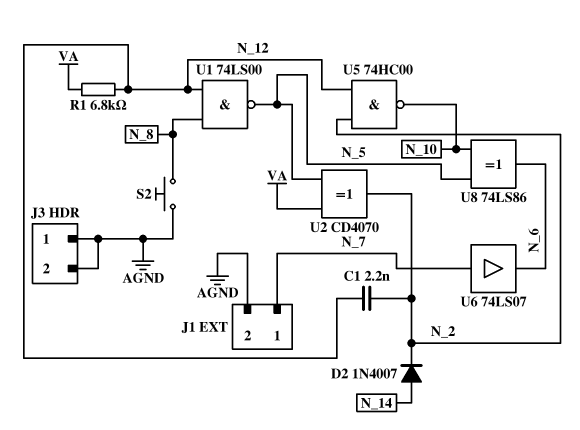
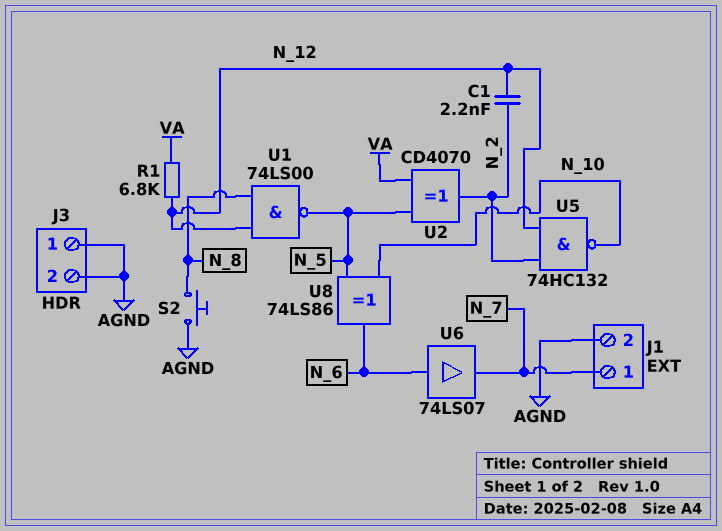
D2: diode 1N4007 (A N_14, K N_2) -> none
U5: NAND 74HC00 (in N_2, in N_12, out N_10) -> NAND 74HC132 (in N_2, in N_12, out N_10)
U6: buffer 74LS07 (in N_7, out N_6) -> buffer 74LS07 (in N_6, out N_7)

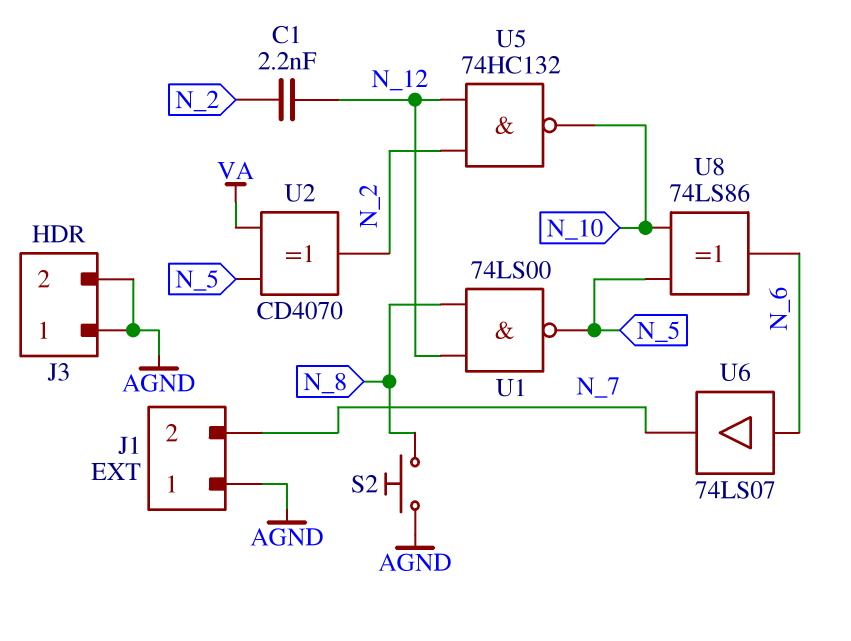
J1 pin 1: N_7 -> AGND
J1 pin 2: AGND -> N_7
R1: 6.8k (N_12, VA) -> none

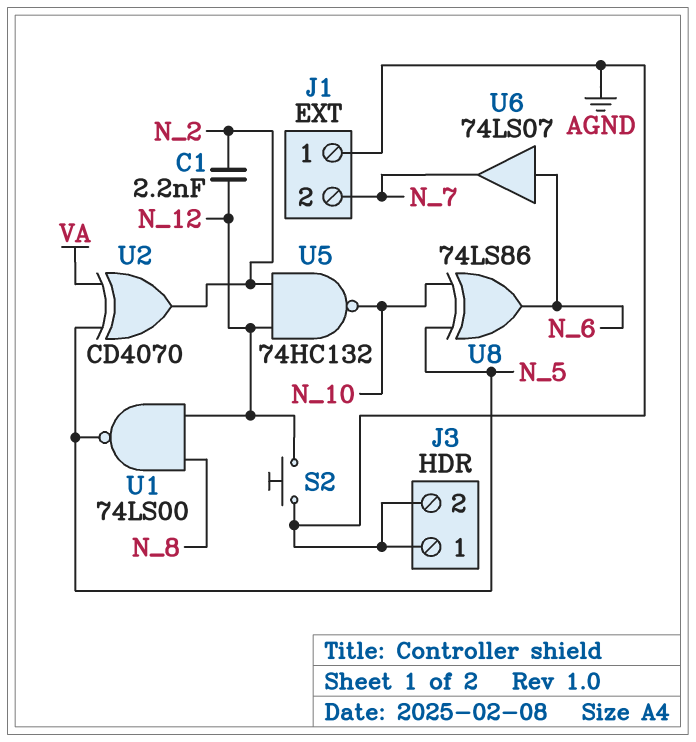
S2: button (AGND, N_8) -> button (AGND, N_12)

